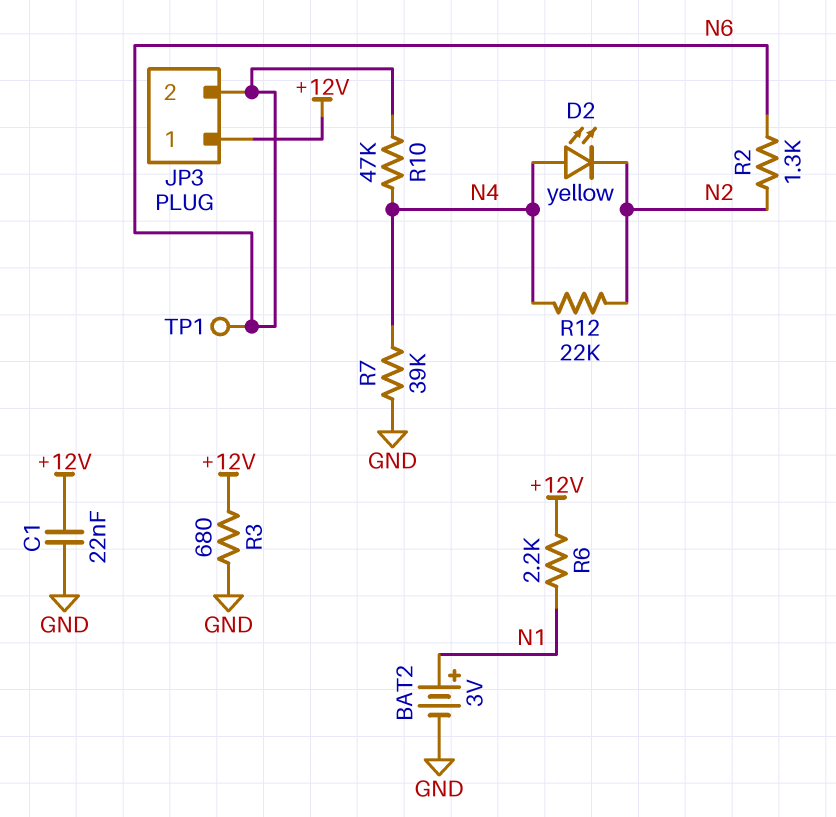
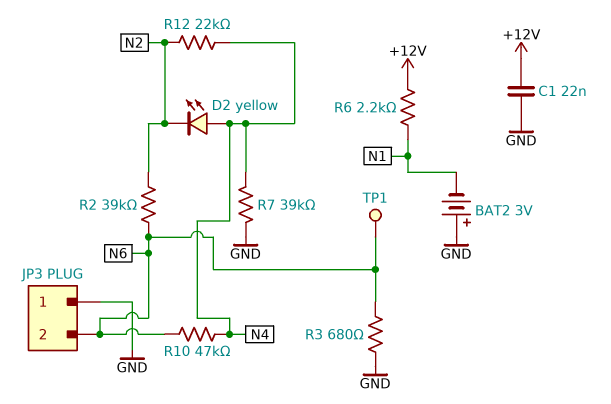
BAT2: 3V (plus N1, minus GND) -> 3V (plus GND, minus N1)
JP3 pin 1: +12V -> GND
R2: 1.3k (N2, N6) -> 39k (N2, N6)
R3: 680 (+12V, GND) -> 680 (GND, N6)

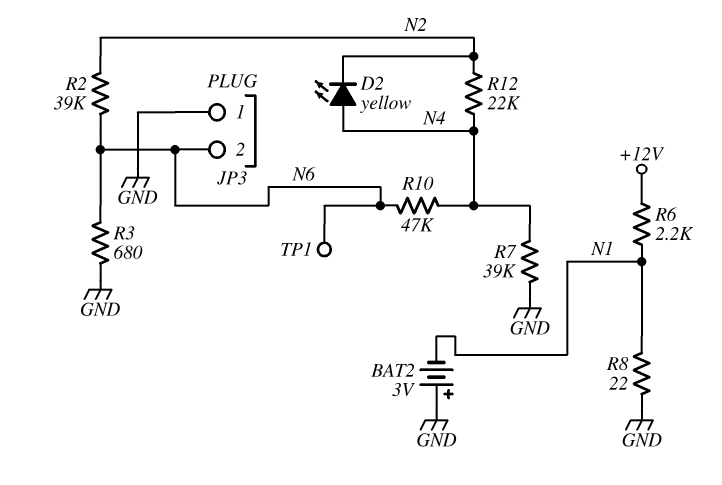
C1: 22nF (+12V, GND) -> none
R8: none -> 22 (GND, N1)

